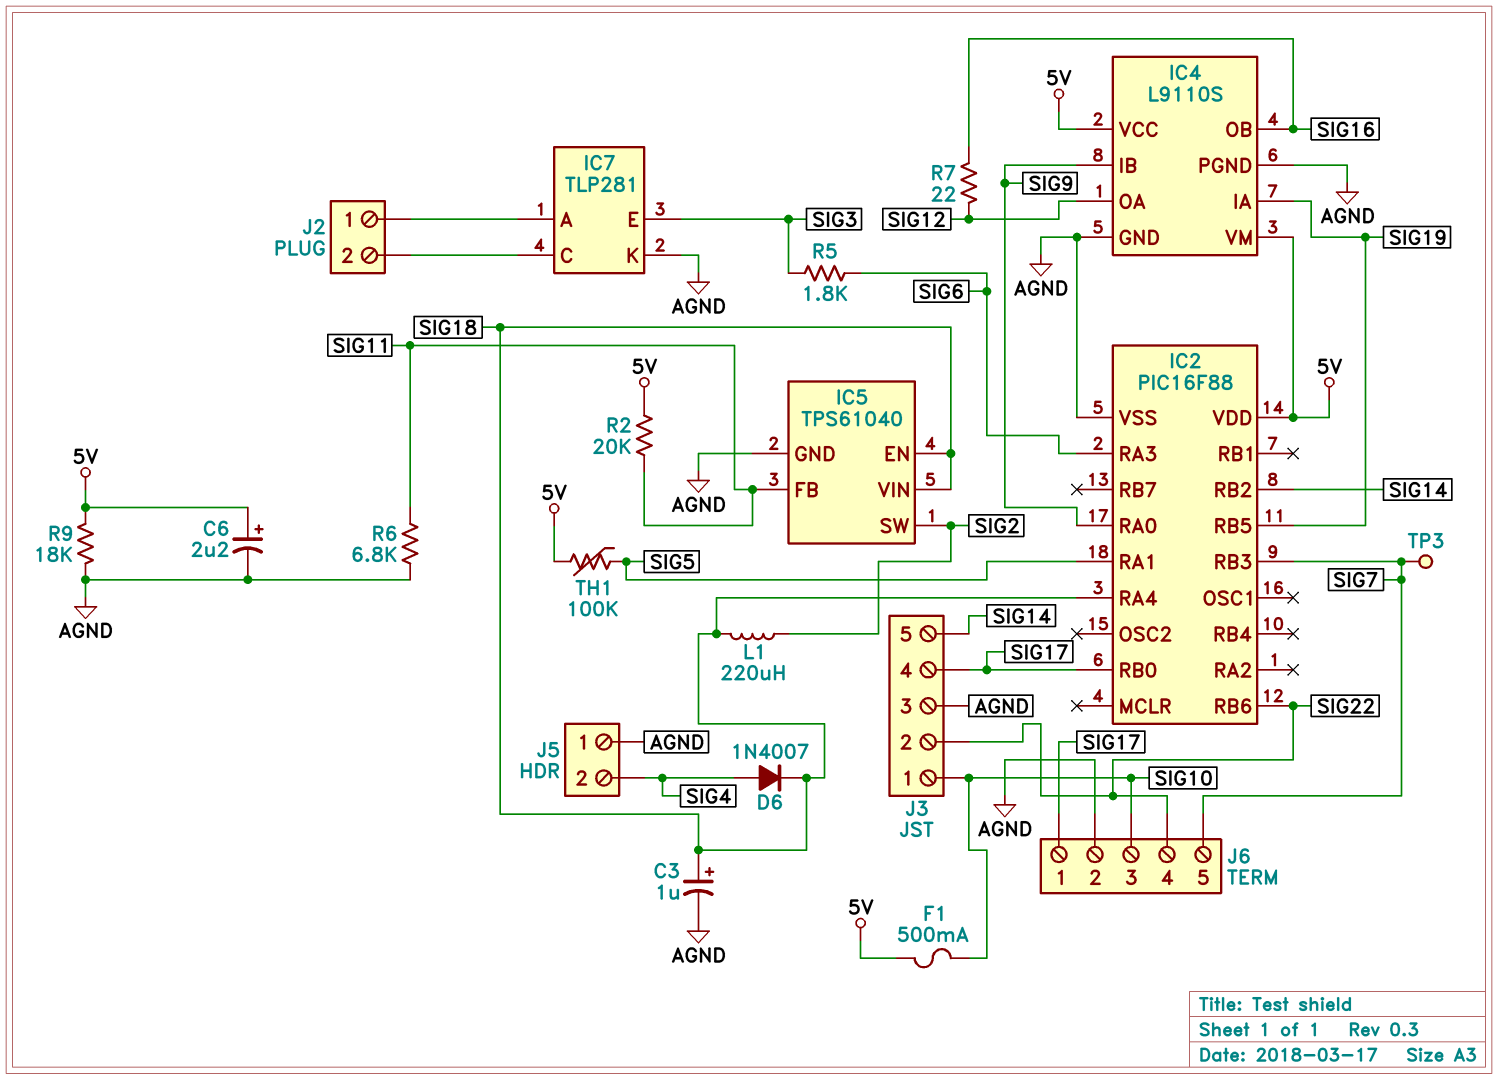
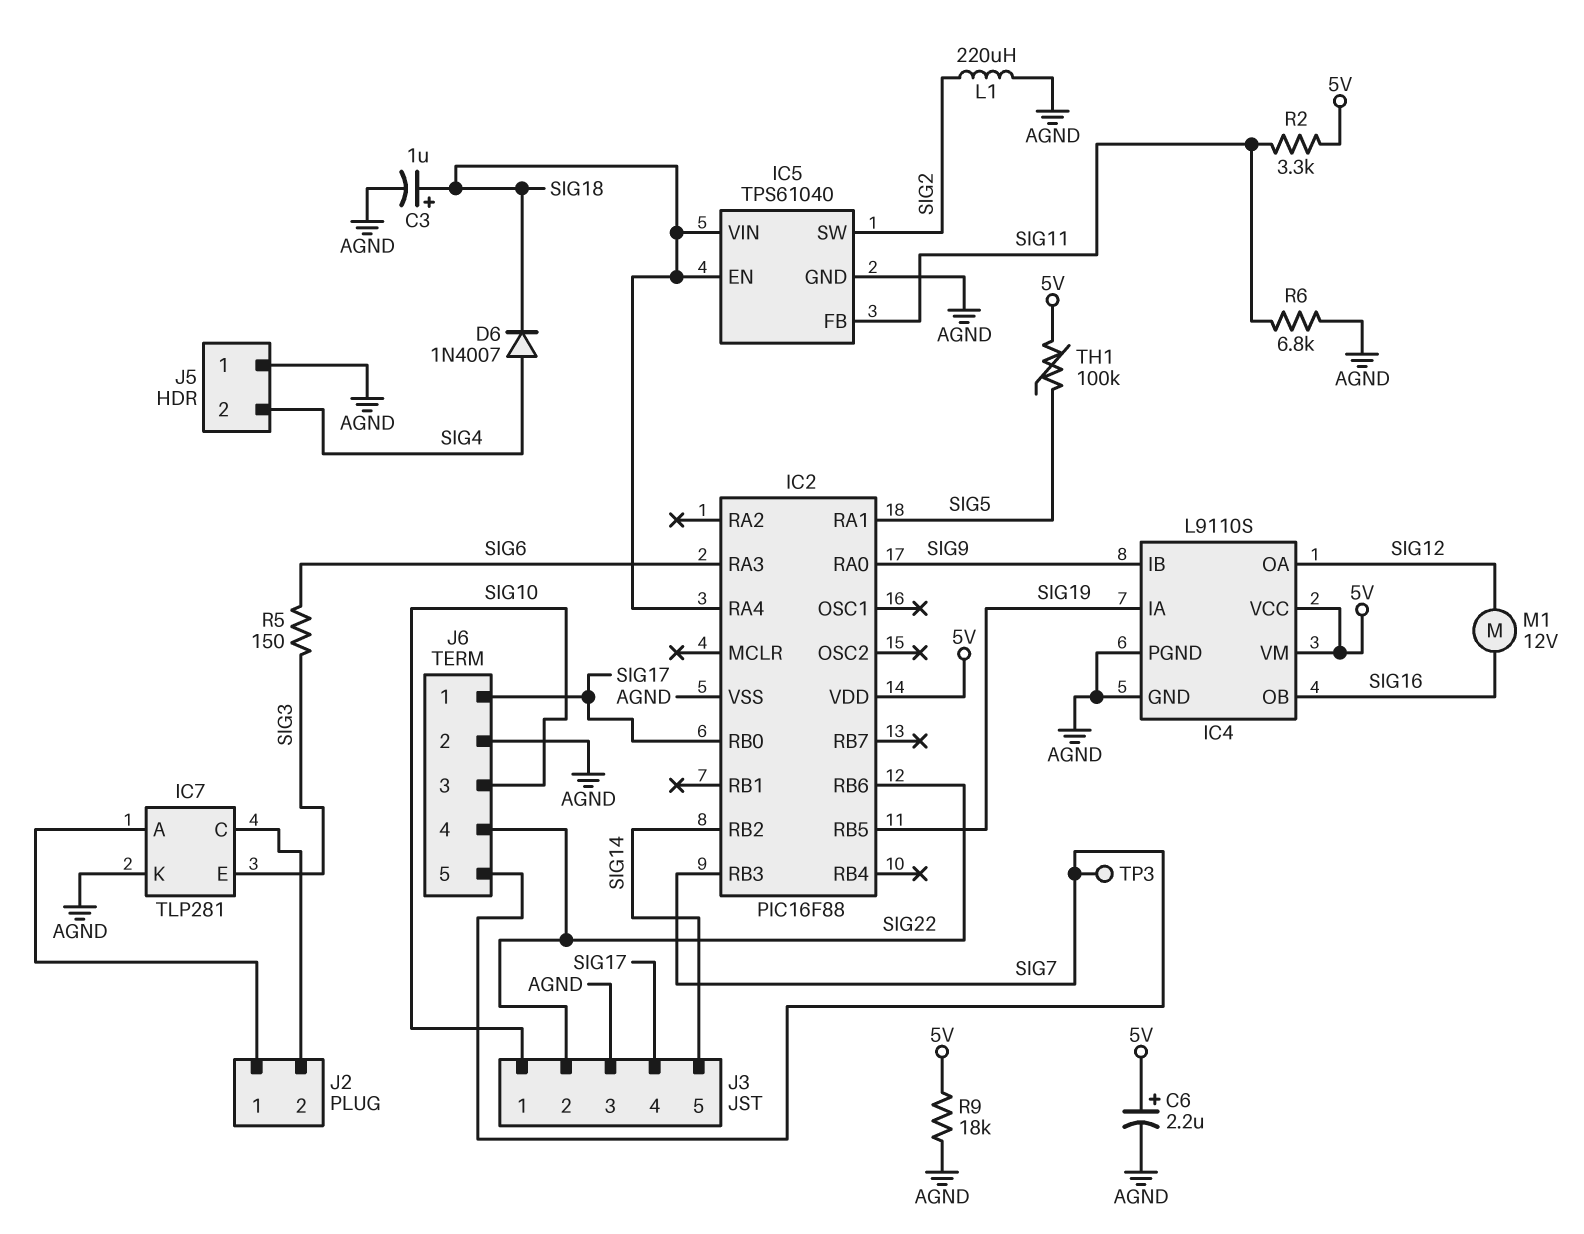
F1: 500mA (5V, SIG10) -> none
L1: 220uH (SIG2, SIG18) -> 220uH (AGND, SIG2)
M1: none -> motor 12V (SIG12, SIG16)
R2: 20k (5V, SIG11) -> 3.3k (5V, SIG11)
R5: 1.8k (SIG3, SIG6) -> 150 (SIG3, SIG6)
R7: 22 (SIG12, SIG16) -> none

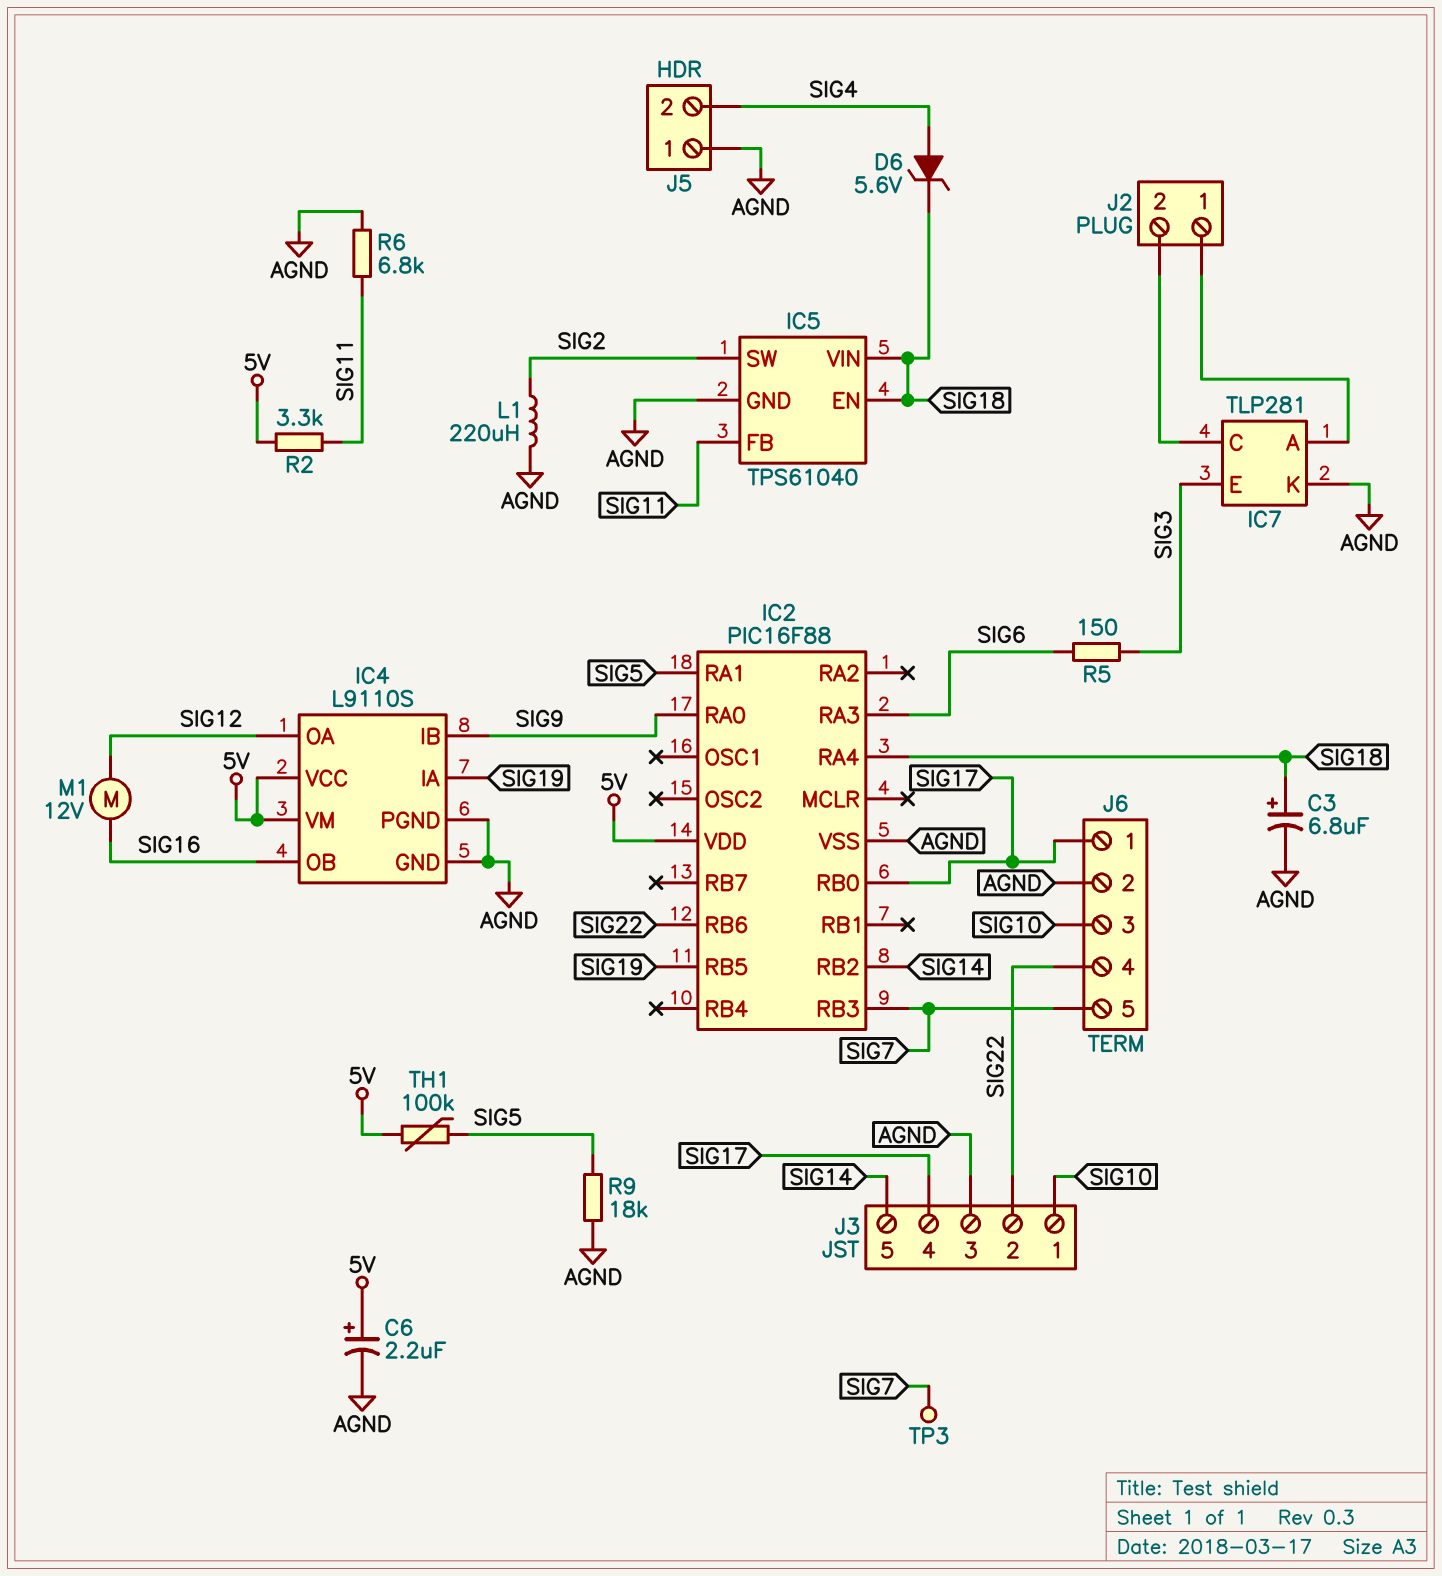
C3: 1uF (plus SIG18, minus AGND) -> 6.8uF (plus SIG18, minus AGND)
D6: diode 1N4007 (A SIG4, K SIG18) -> zener 5.6V (A SIG4, K SIG18)
R9: 18k (5V, AGND) -> 18k (AGND, SIG5)

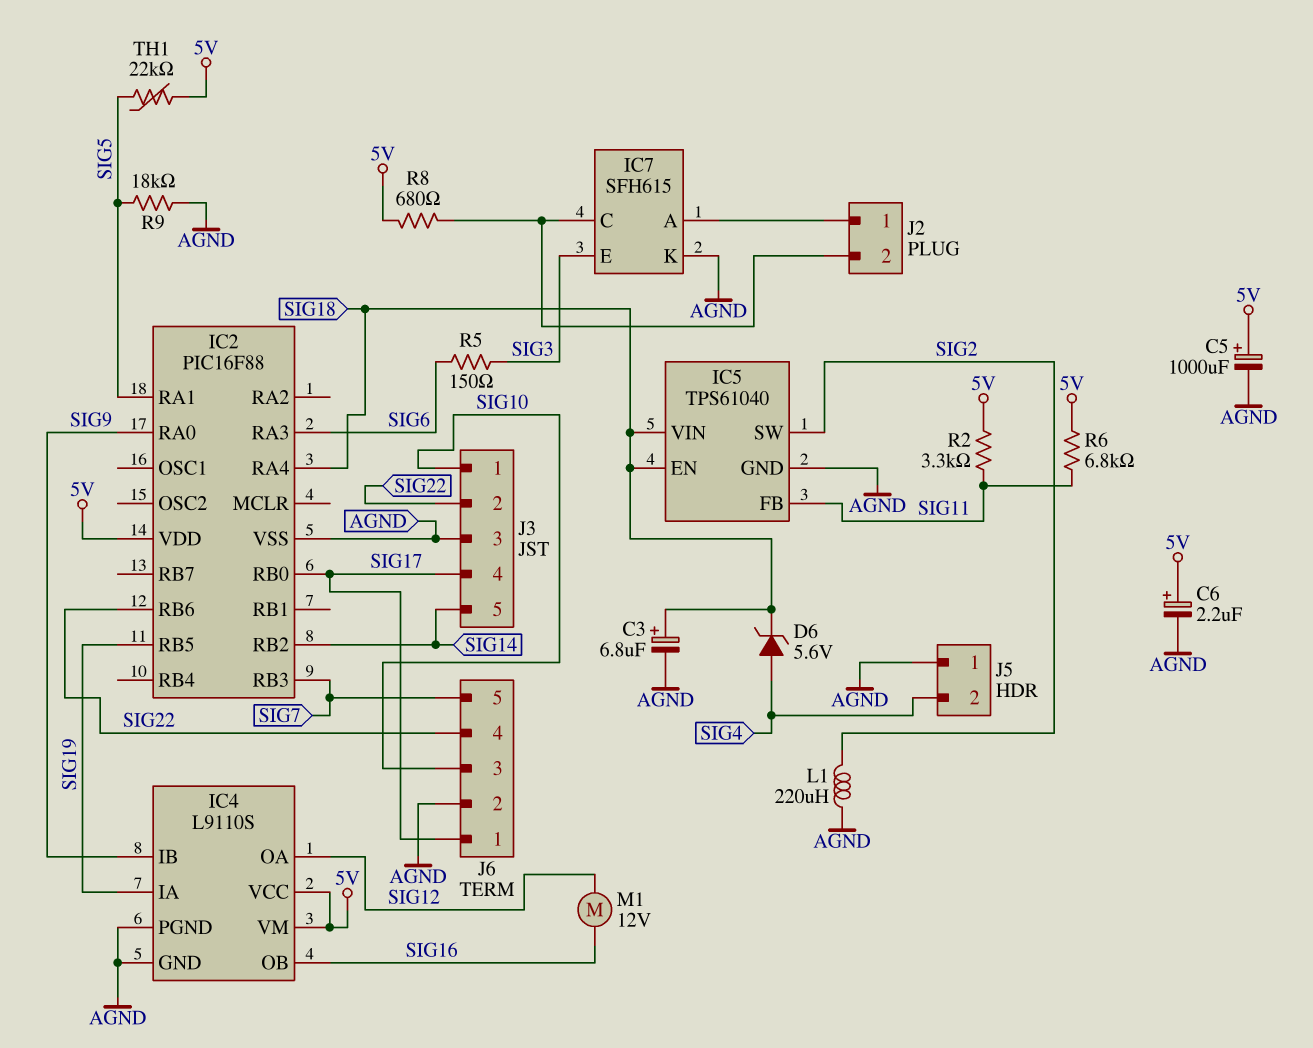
C5: none -> 1000uF (plus 5V, minus AGND)
IC7: TLP281 -> SFH615
R6: 6.8k (AGND, SIG11) -> 6.8k (5V, SIG11)
R8: none -> 680 (5V, IC7/C)
TH1: 100k (5V, SIG5) -> 22k (5V, SIG5)
TP3: test point (SIG7) -> none

